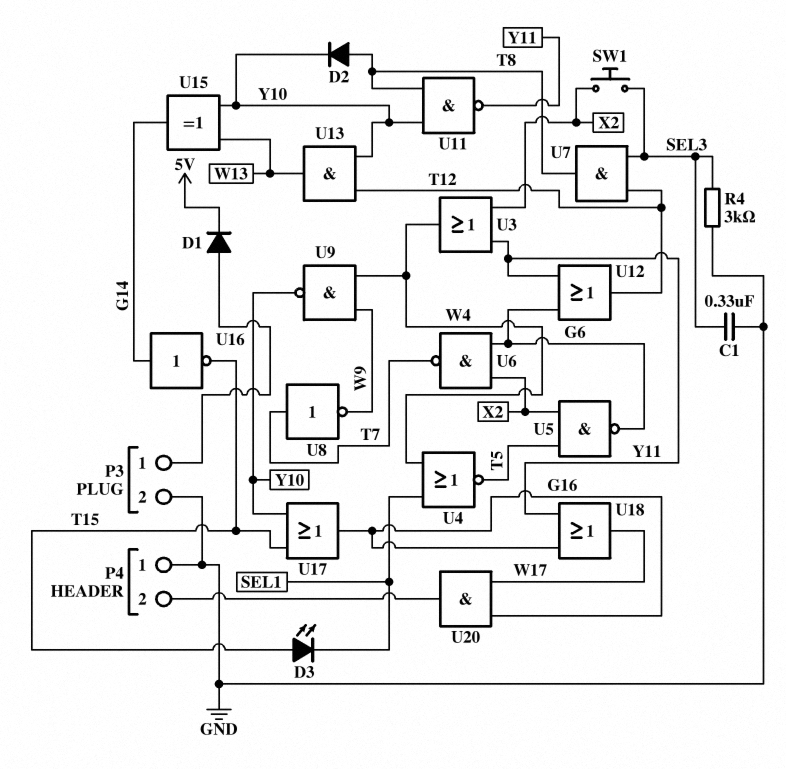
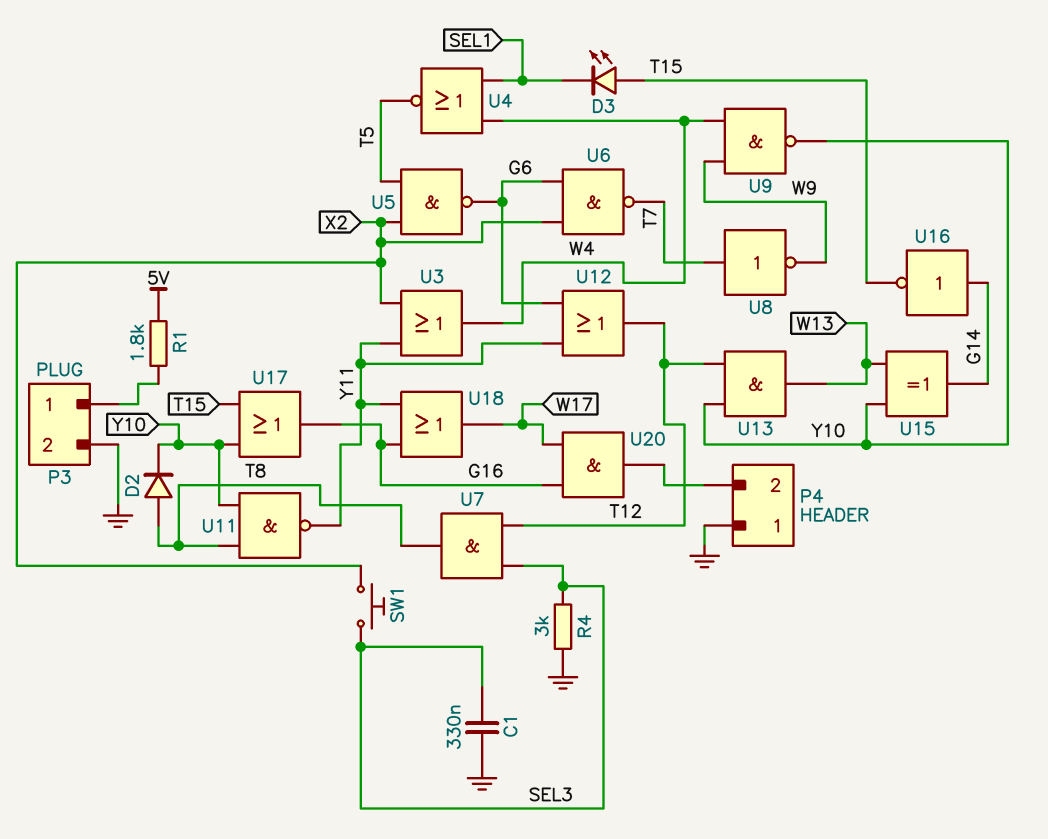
D1: diode (A P3/1, K 5V) -> none
R1: none -> 1.8k (5V, P3/1)

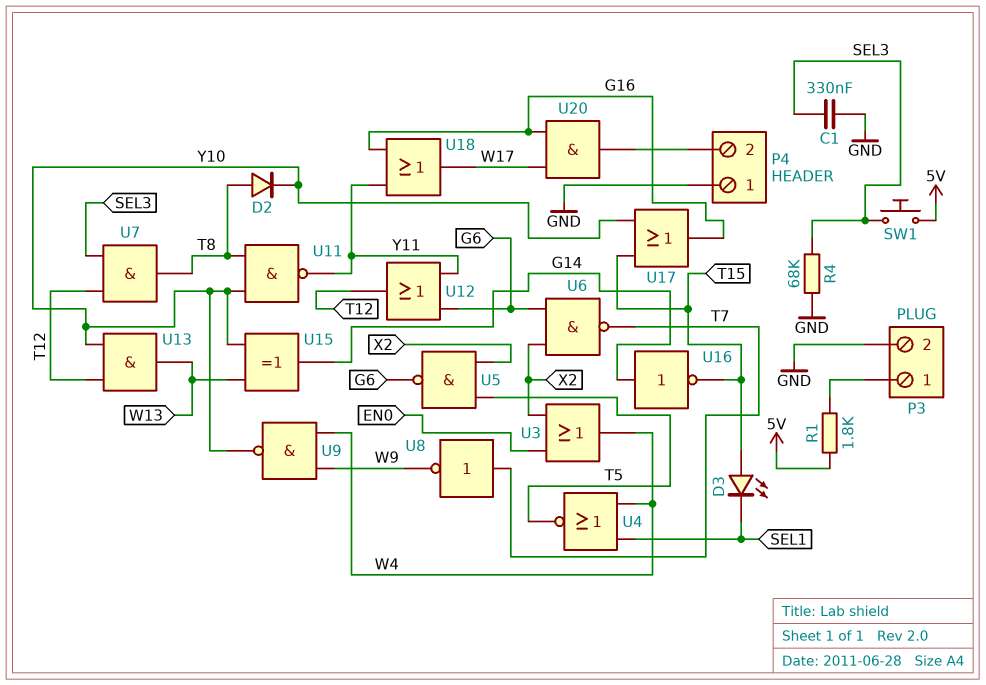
R4: 3k (GND, SEL3) -> 68k (GND, SEL3)
SW1: button (SEL3, X2) -> button (5V, SEL3)
U3: OR (in X2, in Y11, out W4) -> OR (in EN0, in X2, out W4)

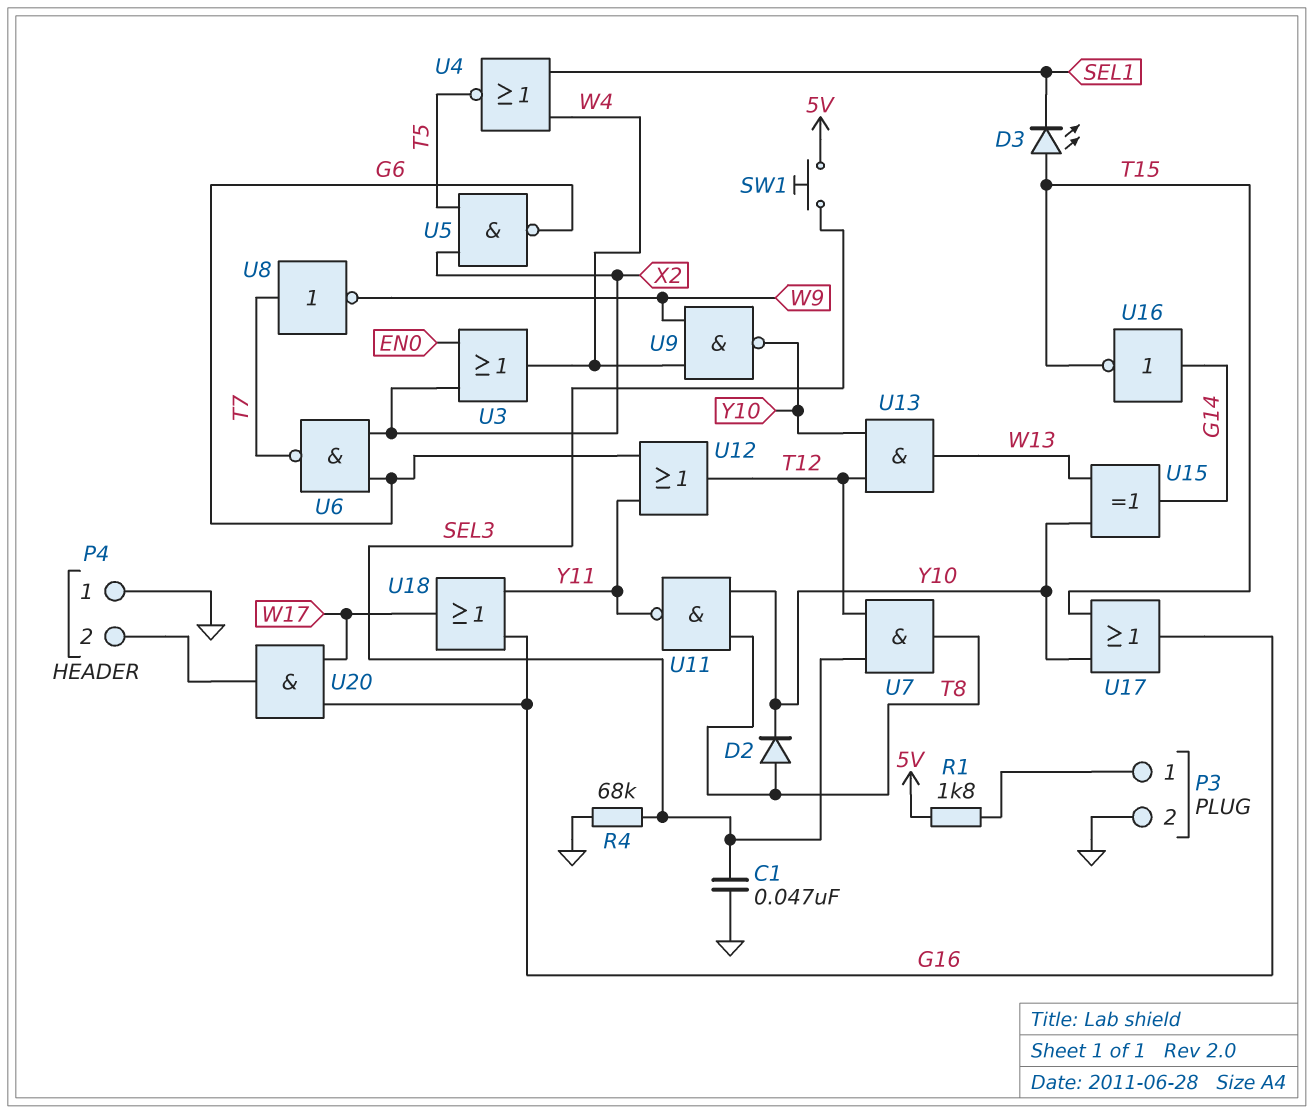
C1: 330nF (GND, SEL3) -> 47nF (GND, SEL3)

